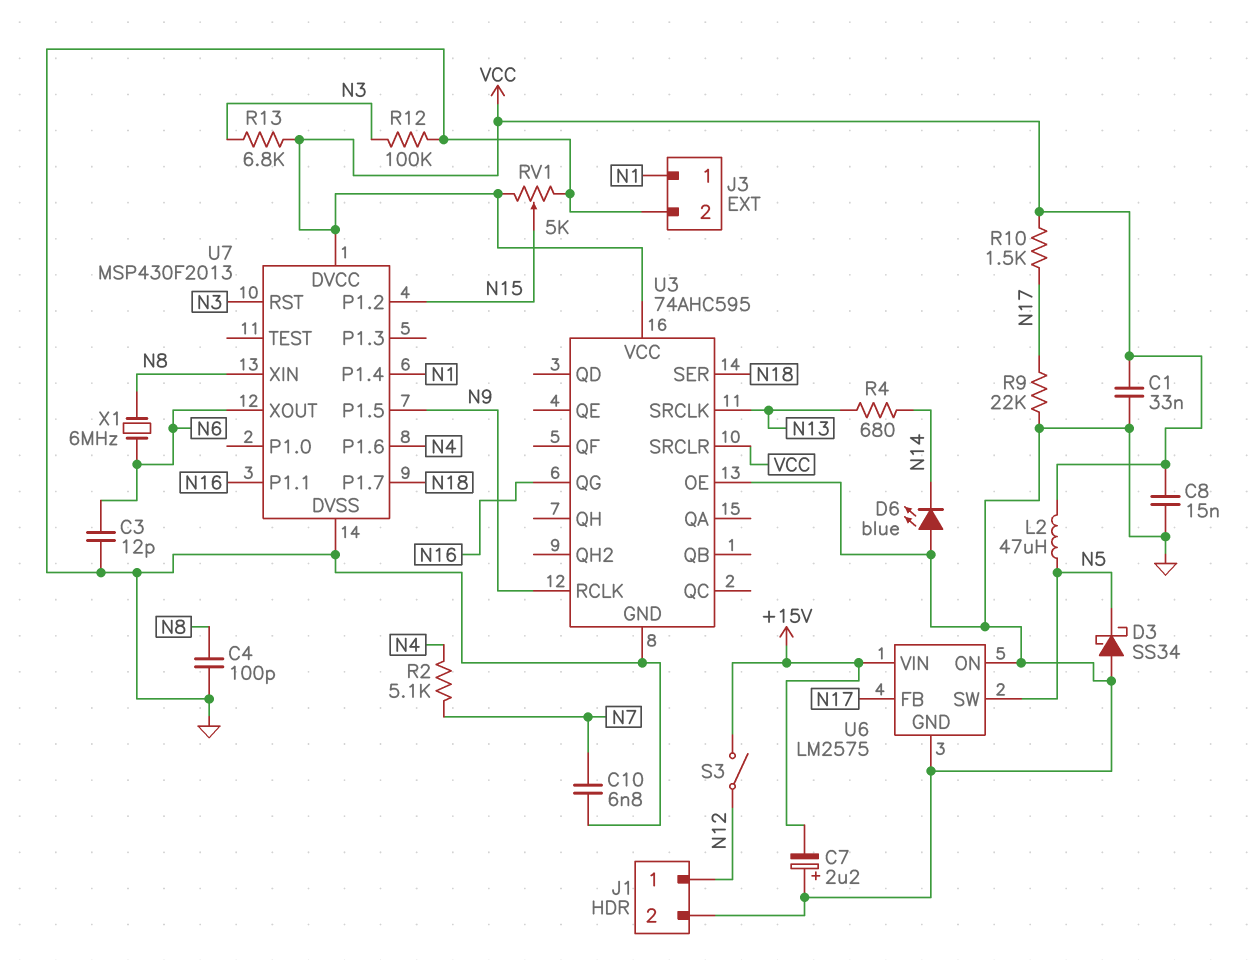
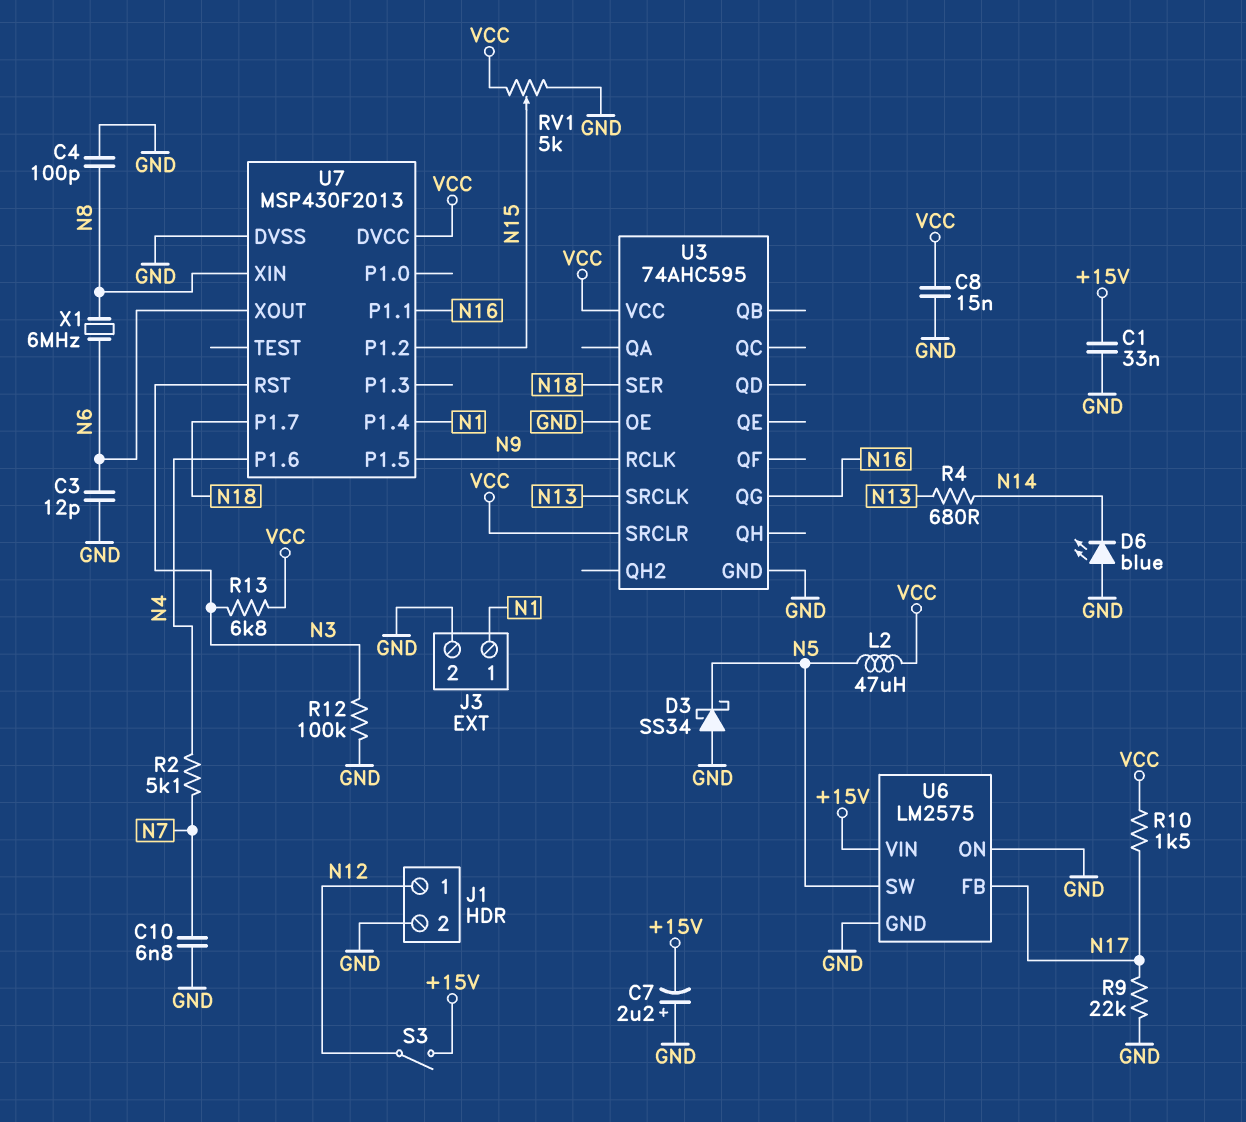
C1: 33nF (GND, VCC) -> 33nF (+15V, GND)

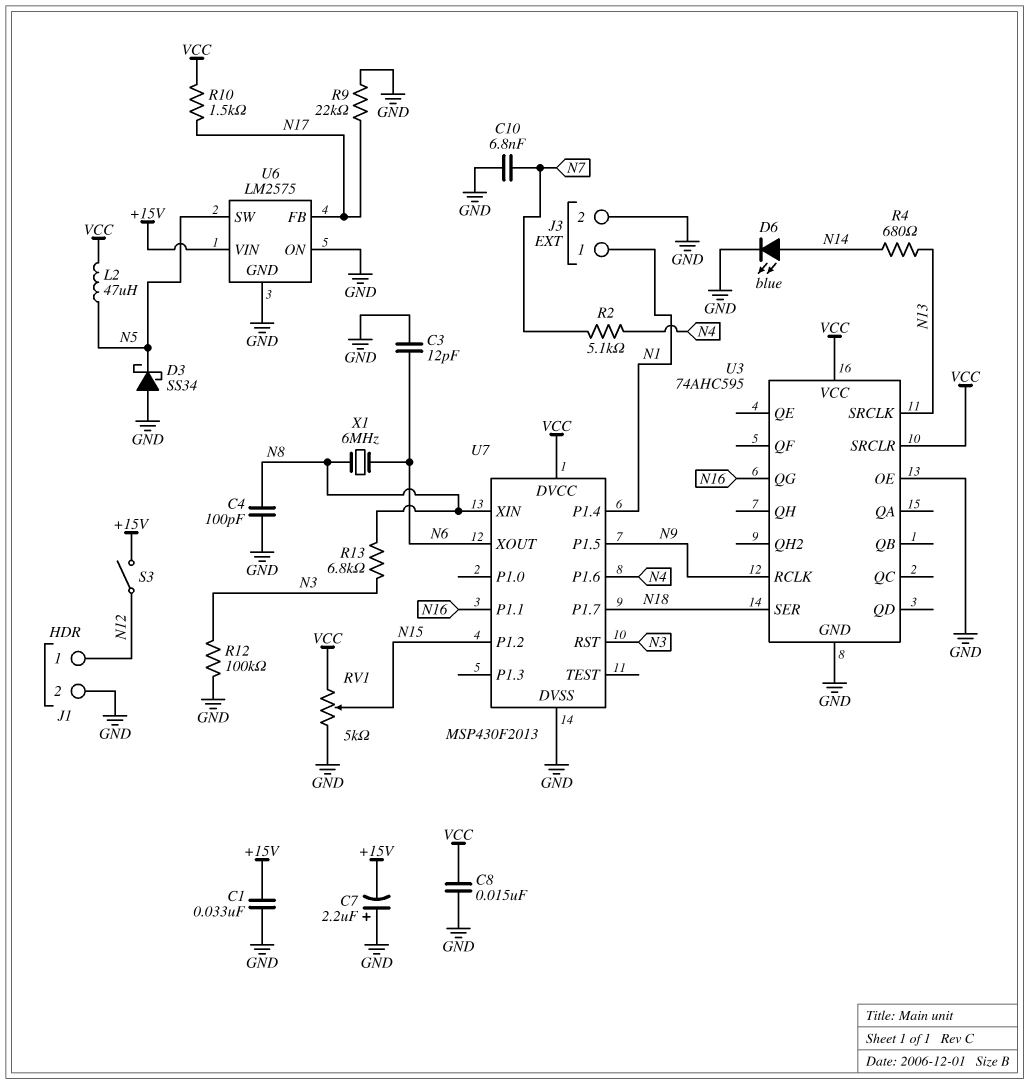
D6: LED blue (A GND, K N14) -> LED blue (A N14, K GND)
R13: 6.8k (N3, VCC) -> 6.8k (N3, N8)

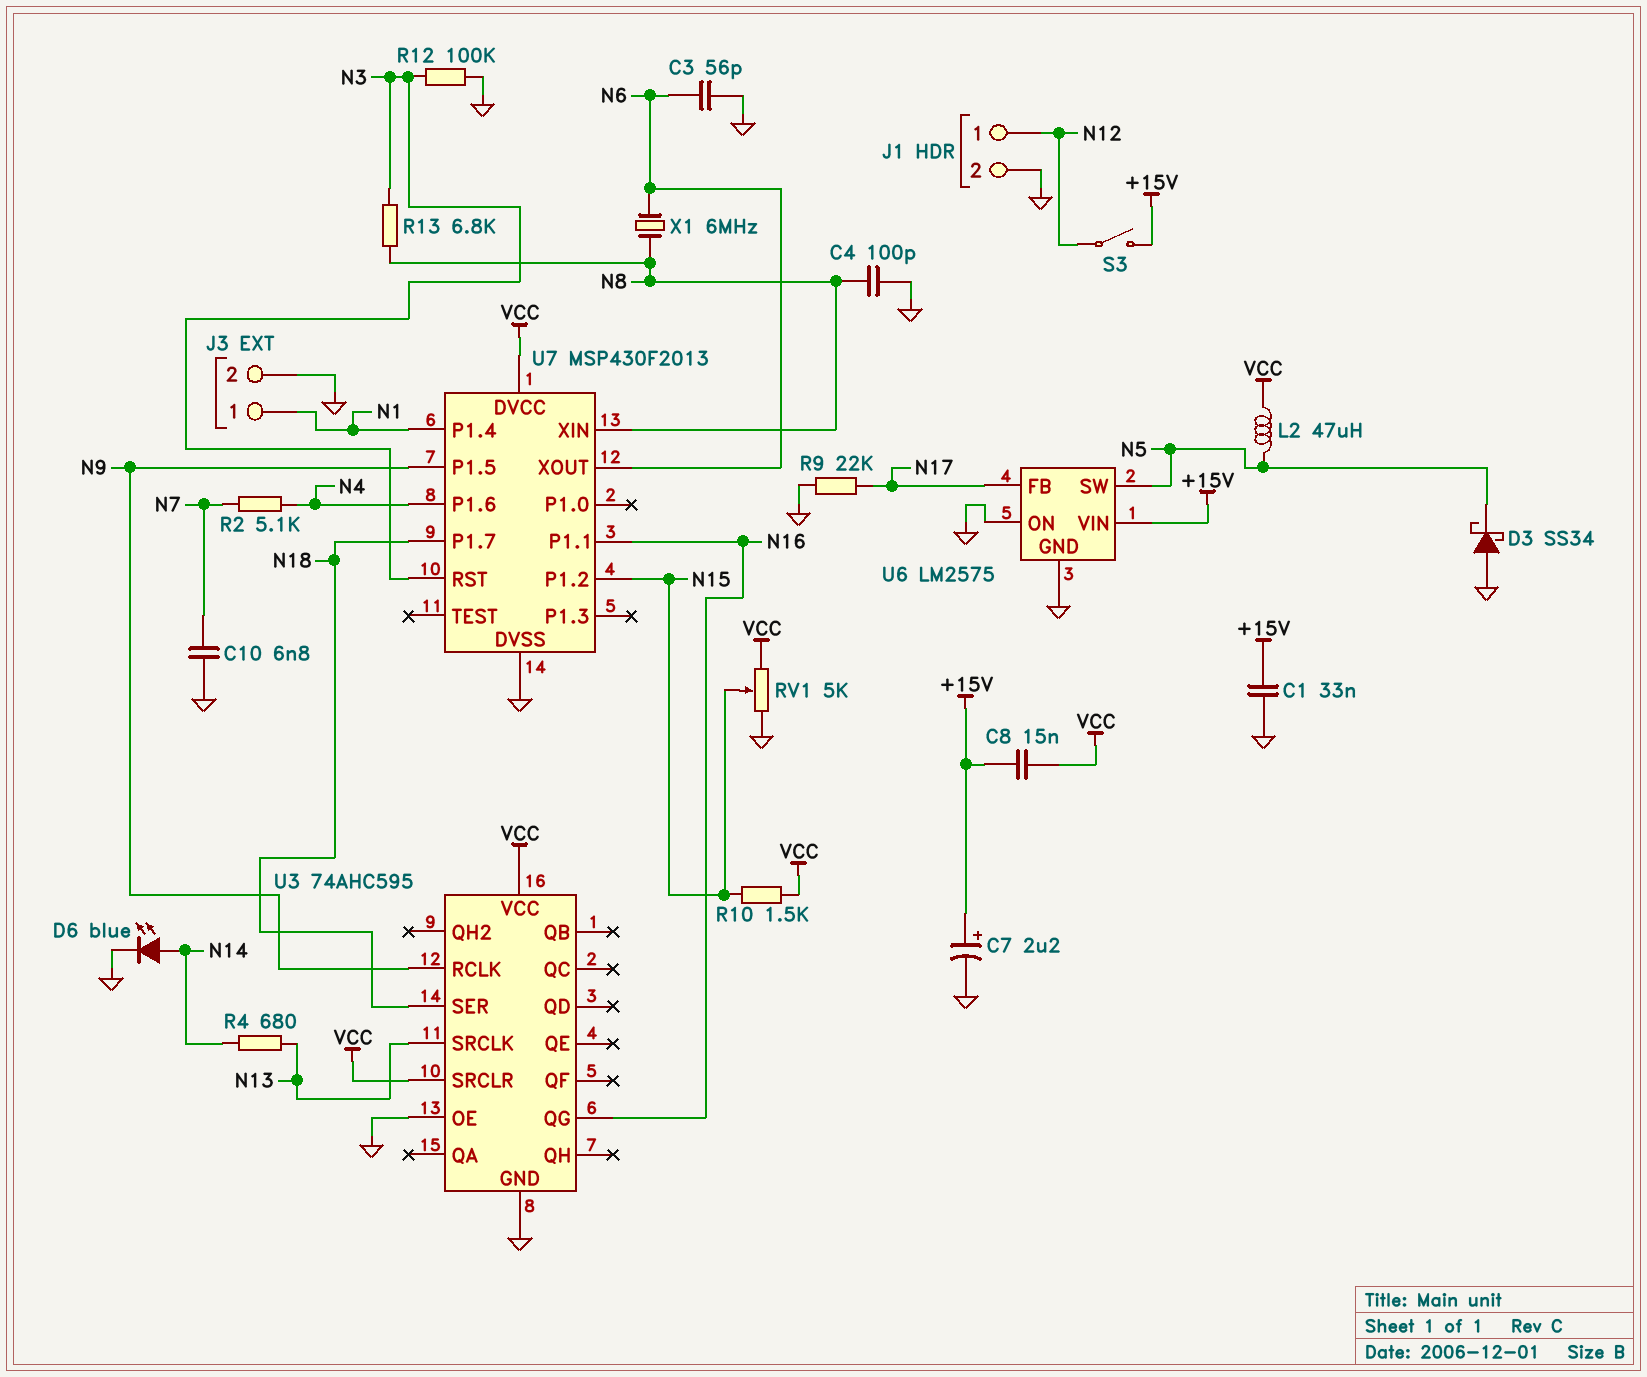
C3: 12pF (GND, N6) -> 56pF (GND, N6)
C7: 2.2uF (plus GND, minus +15V) -> 2.2uF (plus +15V, minus GND)
C8: 15nF (GND, VCC) -> 15nF (+15V, VCC)
R10: 1.5k (N17, VCC) -> 1.5k (N15, VCC)

